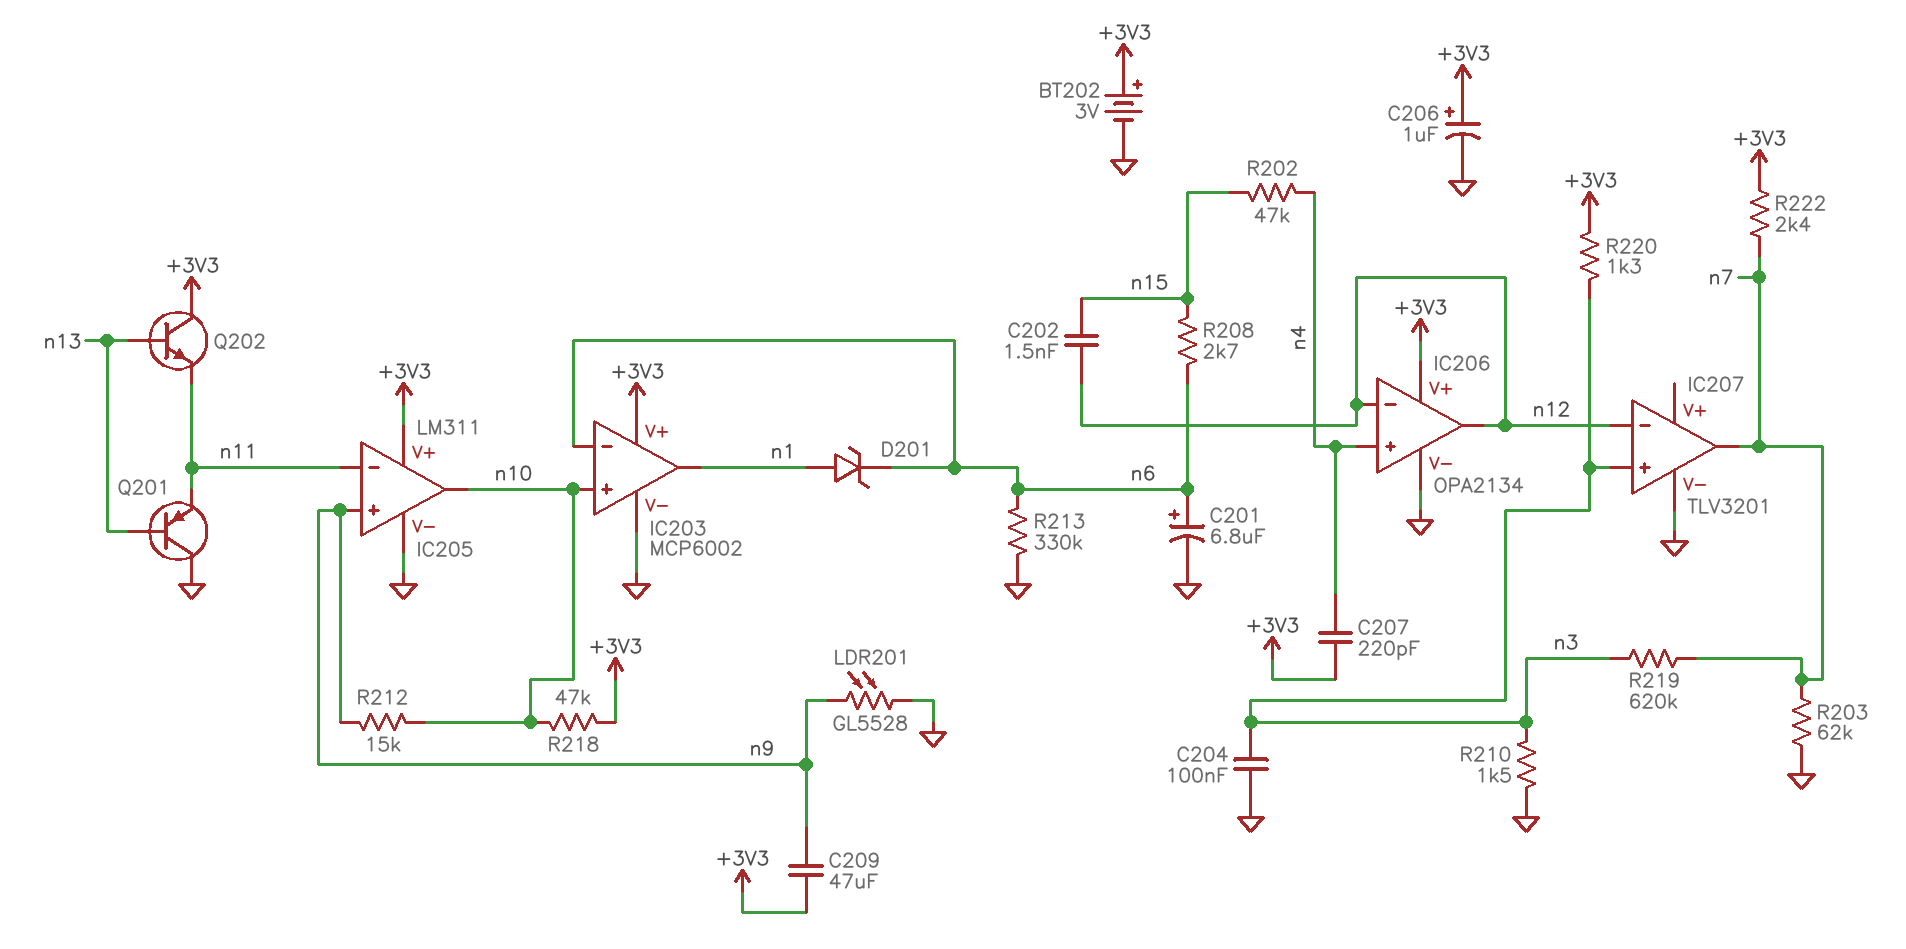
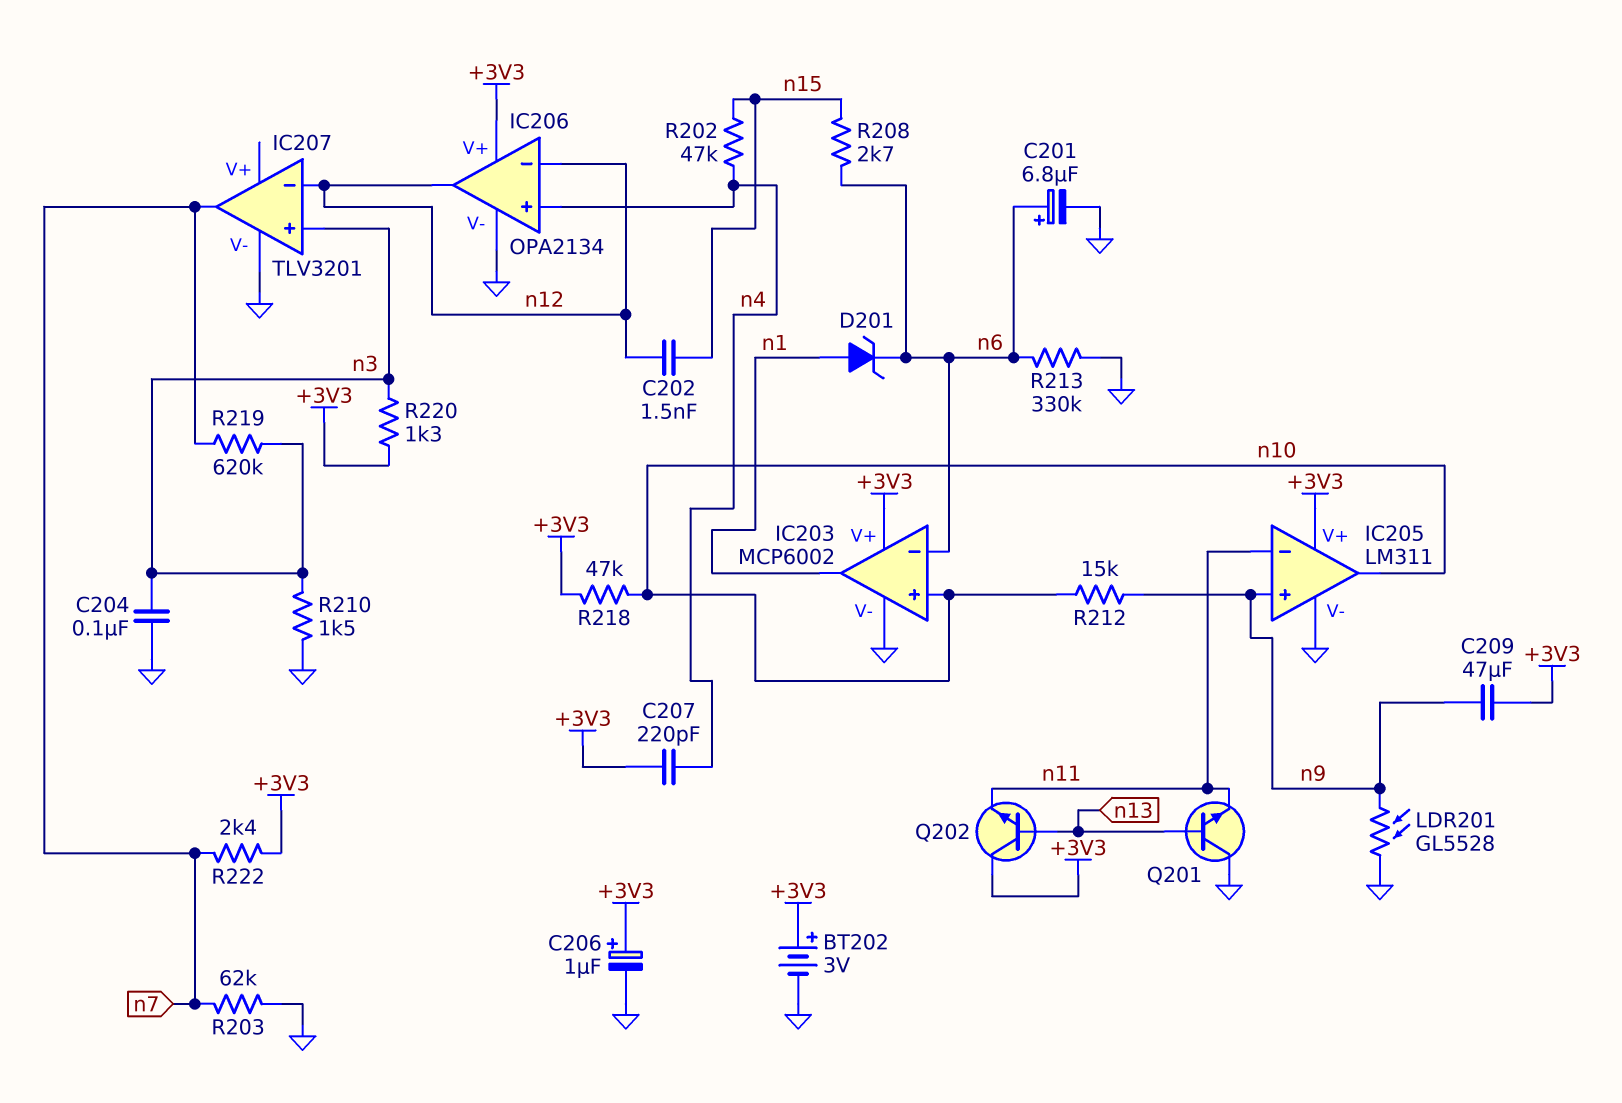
Q201: PNP (B n13, C GND, E n11) -> NPN (B n13, C GND, E n11)

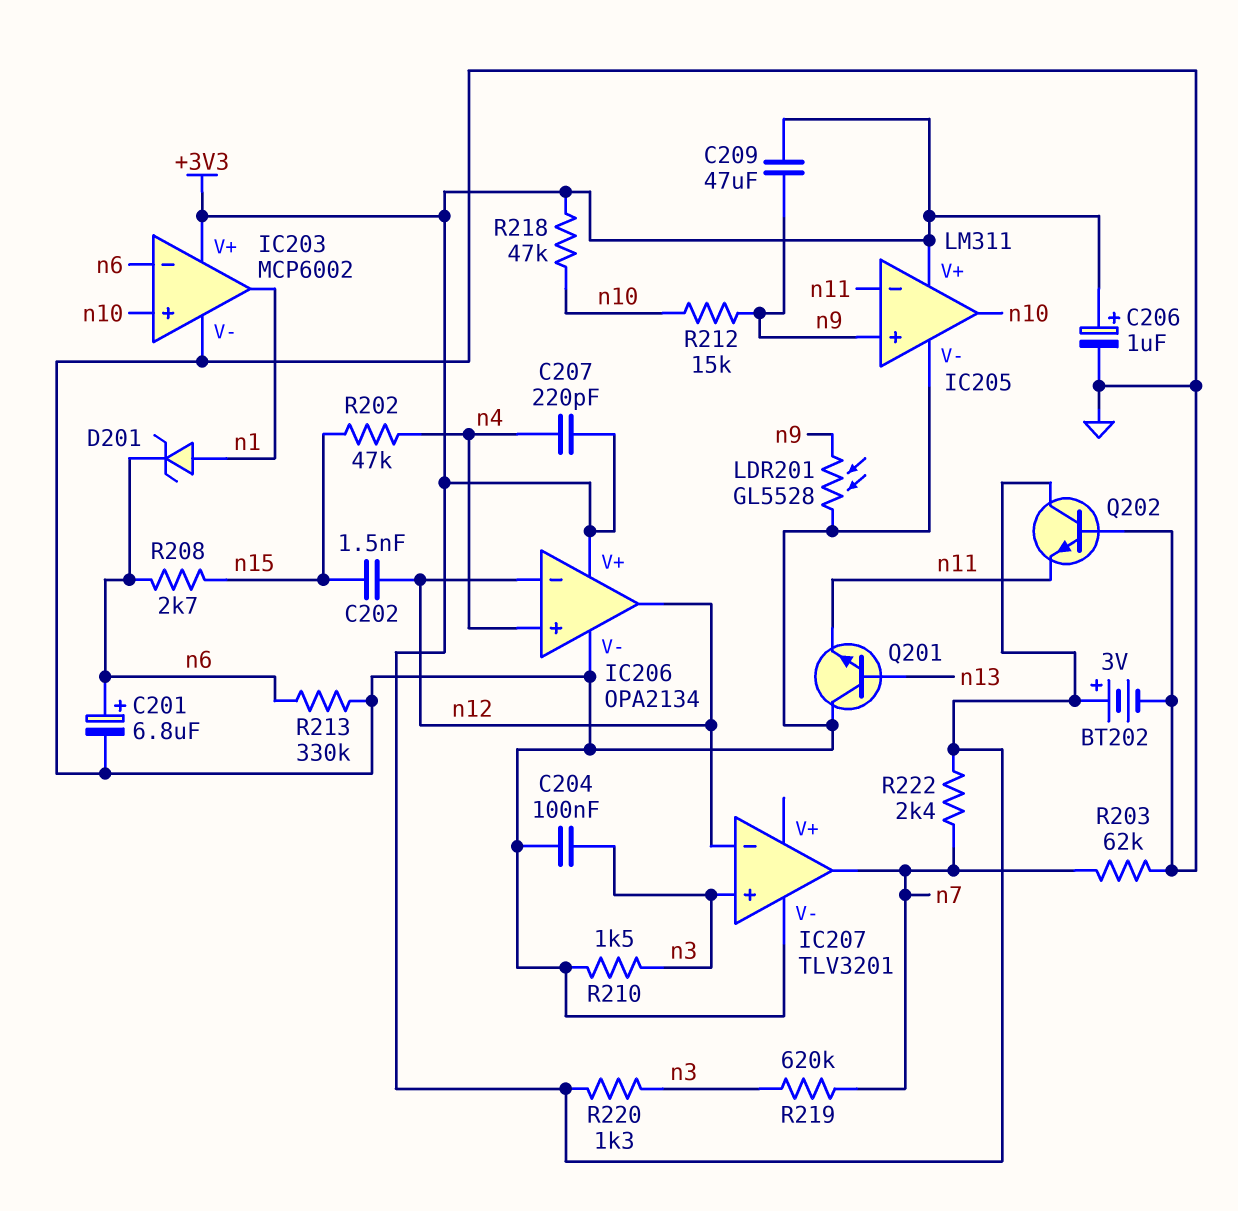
Q202: NPN (B n13, C +3V3, E n11) -> NPN (B GND, C +3V3, E n11)

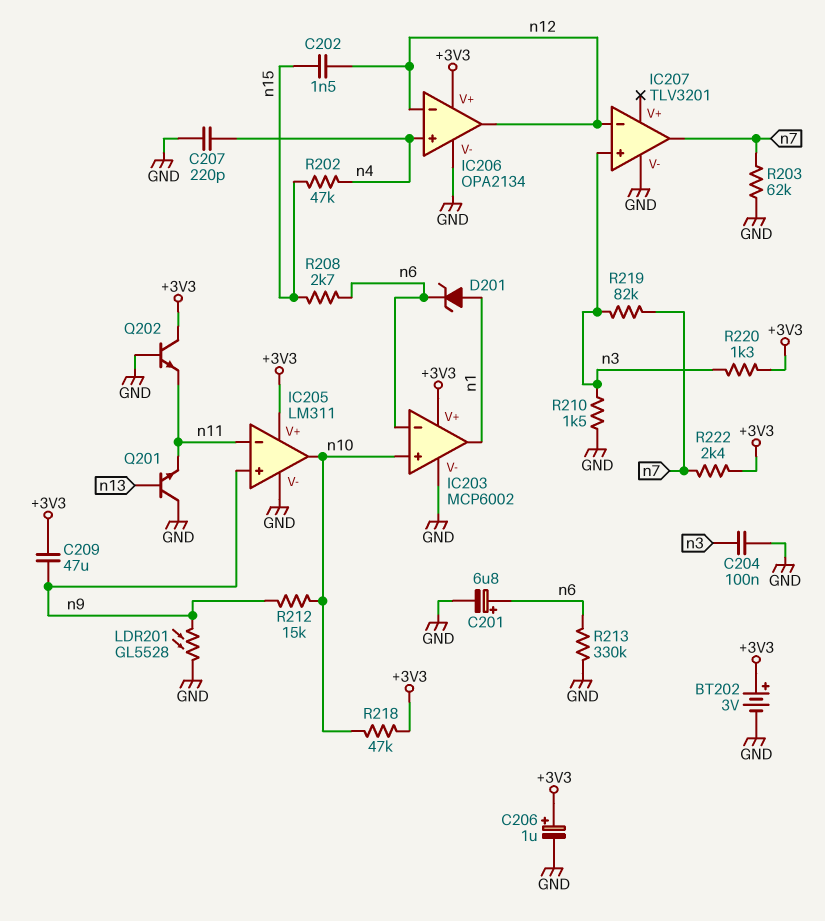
C207: 220pF (+3V3, n4) -> 220pF (GND, n4)
R219: 620k (n3, n7) -> 82k (n3, n7)

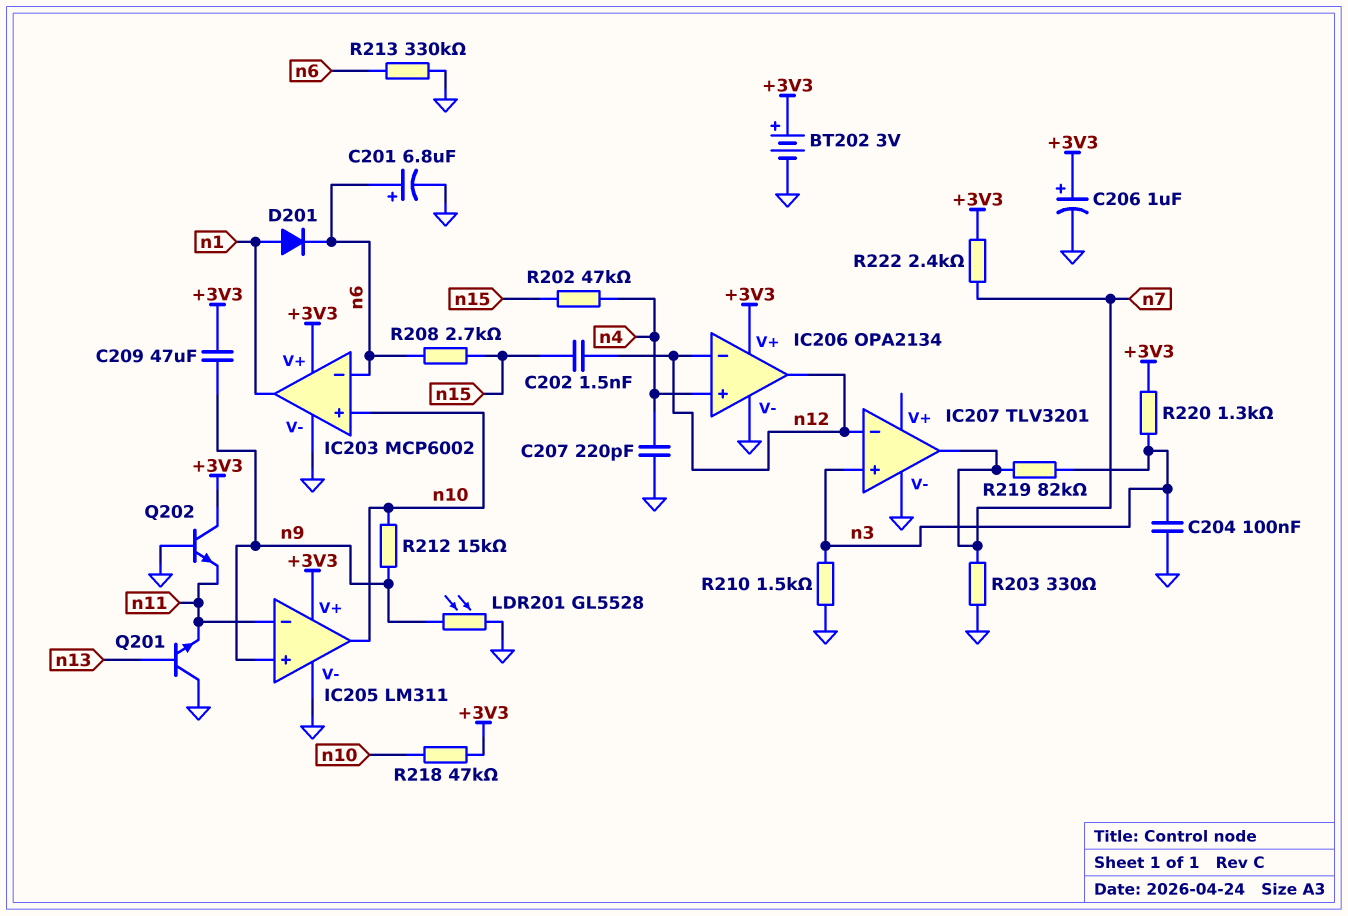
D201: zener (A n1, K n6) -> diode (A n1, K n6)
R203: 62k (GND, n7) -> 330 (GND, n7)

